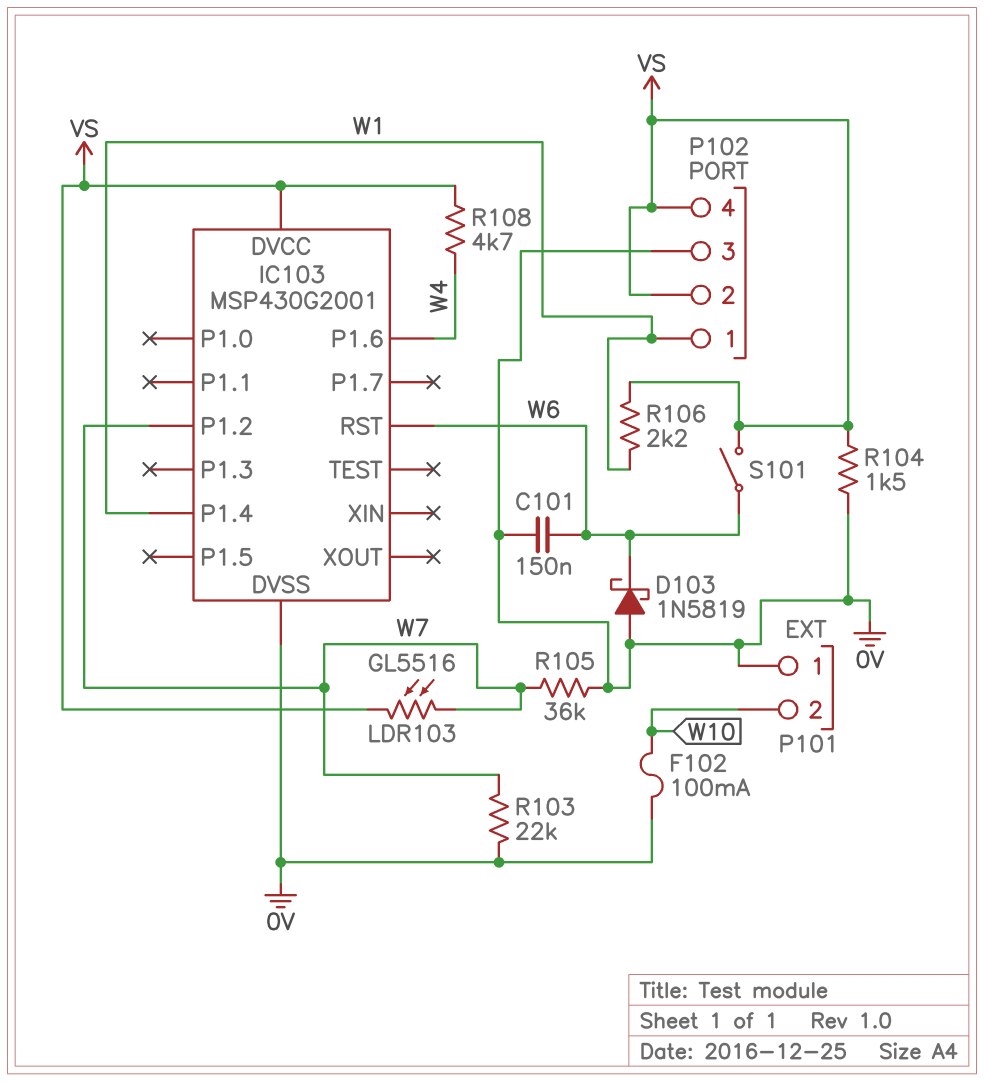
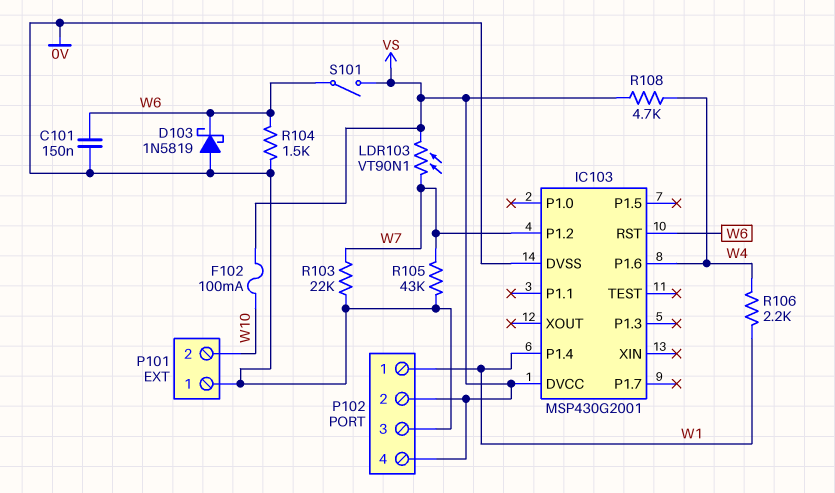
F102: 100mA (0V, W10) -> 100mA (VS, W10)
LDR103: GL5516 (VS, W7) -> VT90N1 (VS, W7)
R104: 1.5k (0V, VS) -> 1.5k (0V, W6)
R105: 36k (0V, W7) -> 43k (0V, W7)
R106: 2.2k (VS, W1) -> 2.2k (W1, W4)

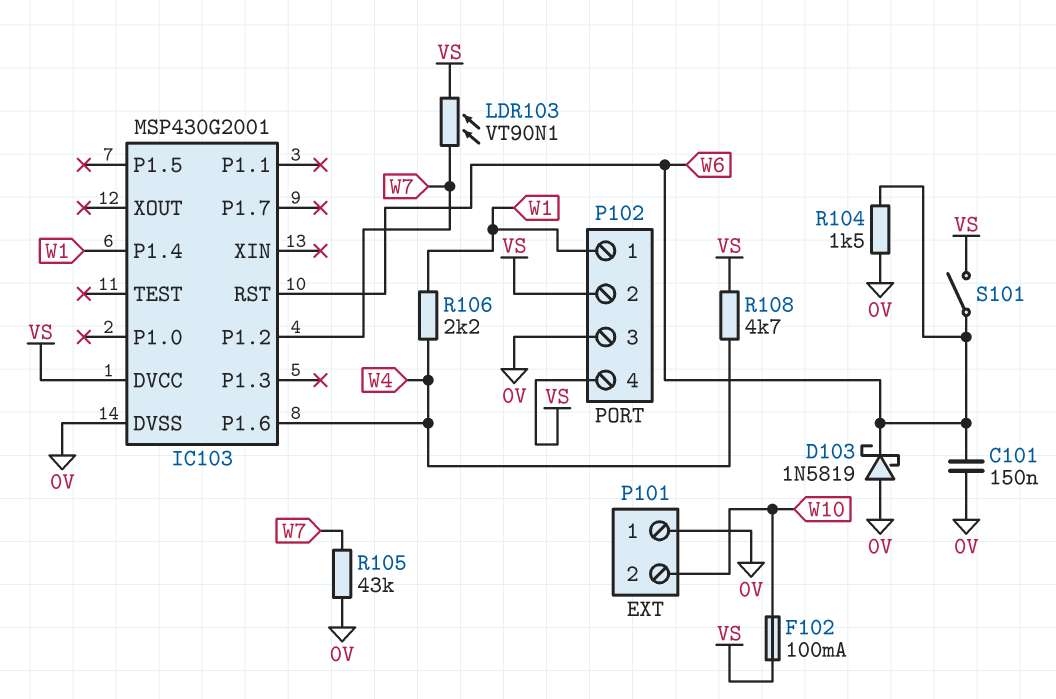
R103: 22k (0V, W7) -> none

